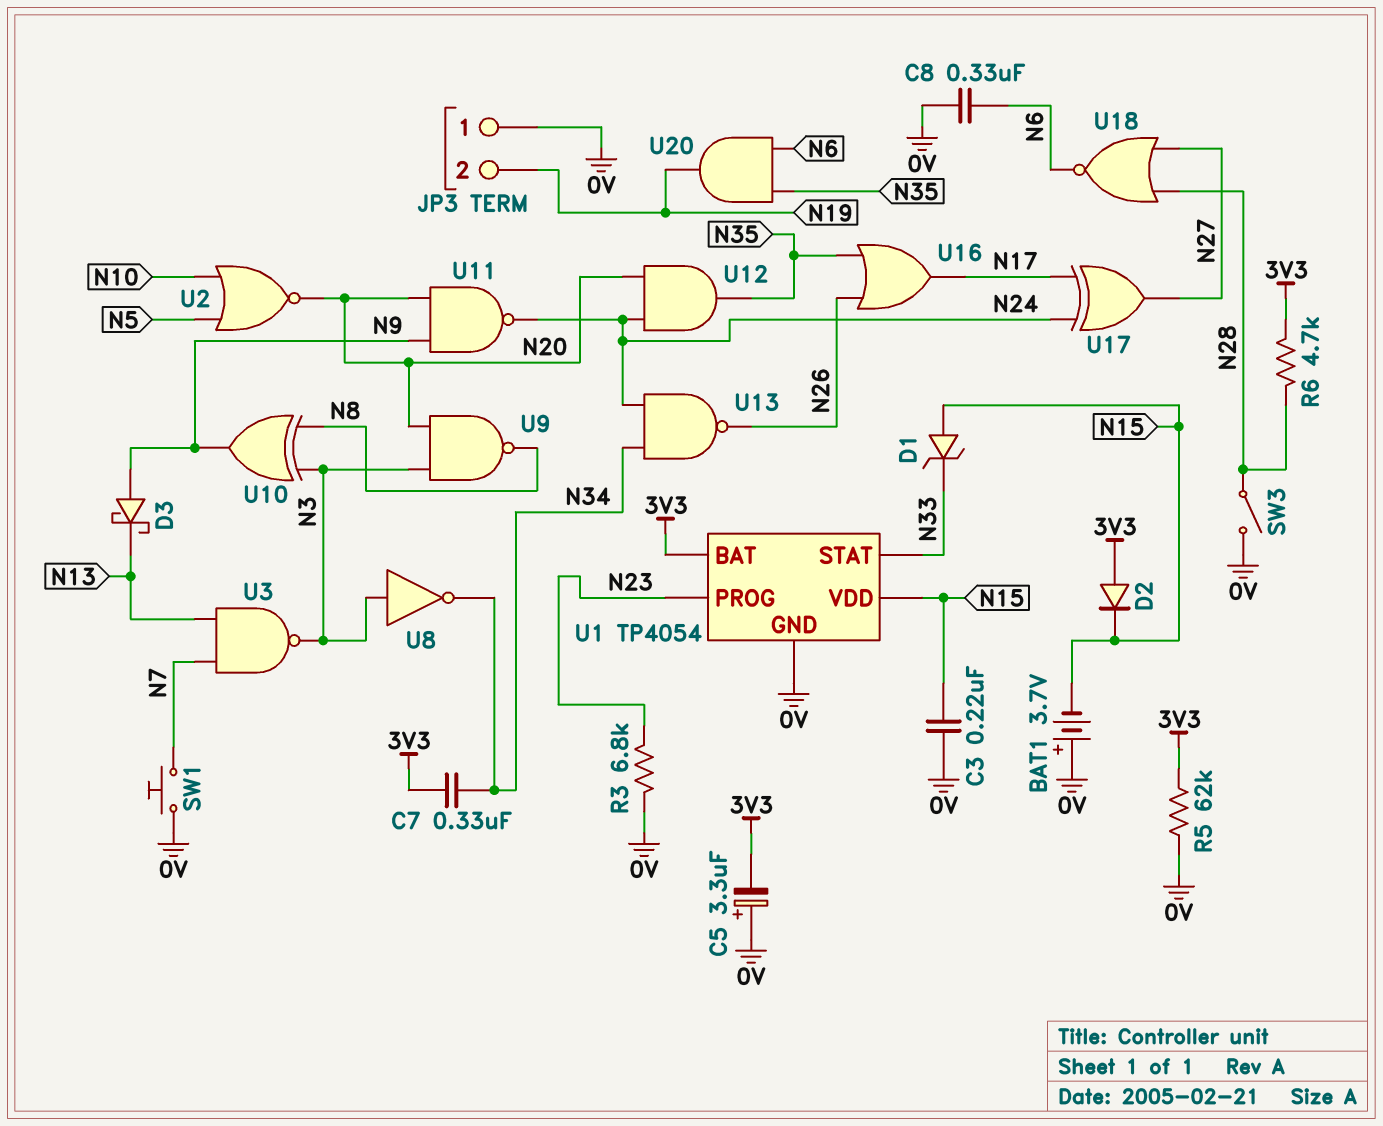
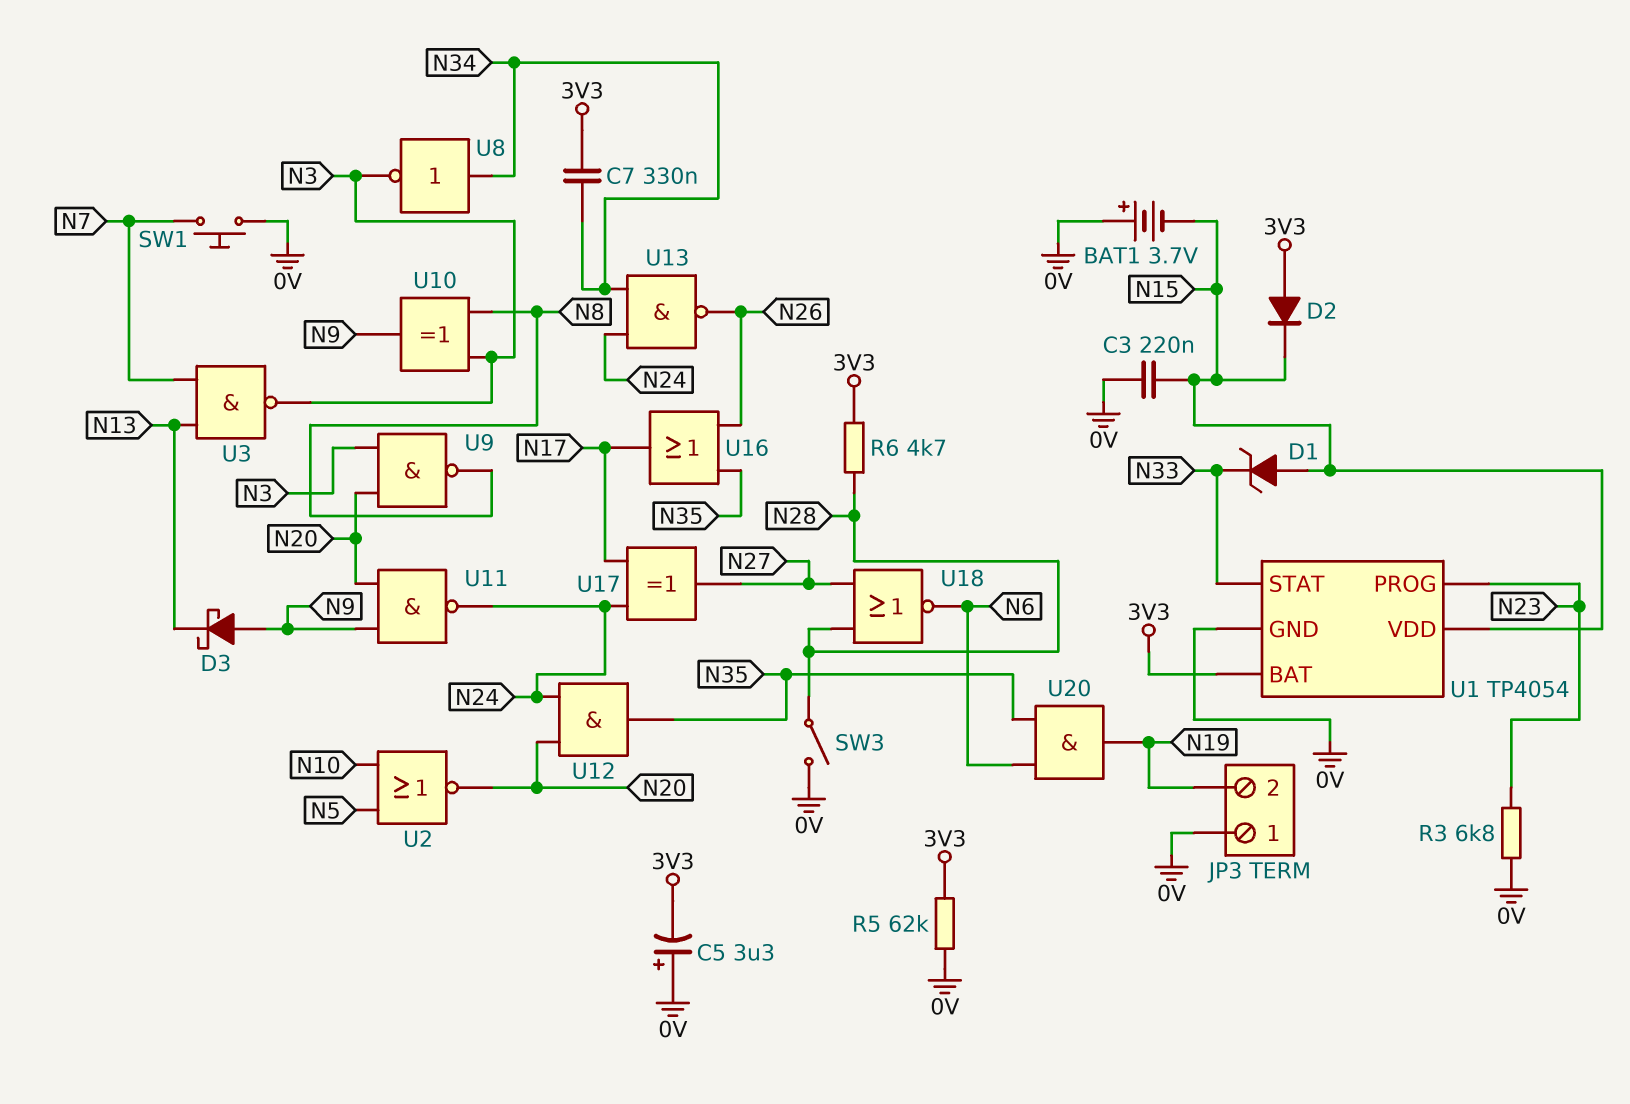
C8: 330nF (0V, N6) -> none
U8: NOT (in N3, out N34) -> NOT (in N34, out N3)

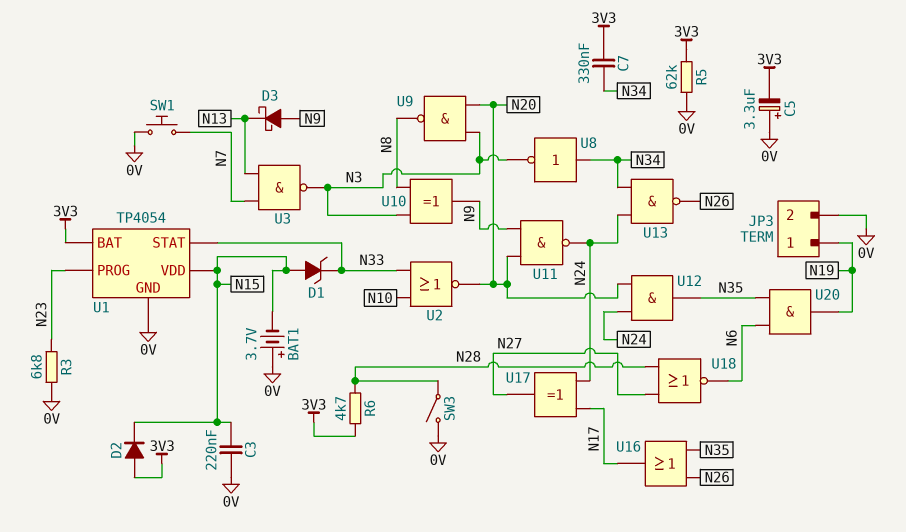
JP3 pin 1: 0V -> N19
JP3 pin 2: N19 -> 0V
U2: NOR (in N5, in N10, out N20) -> NOR (in N10, in N33, out N20)

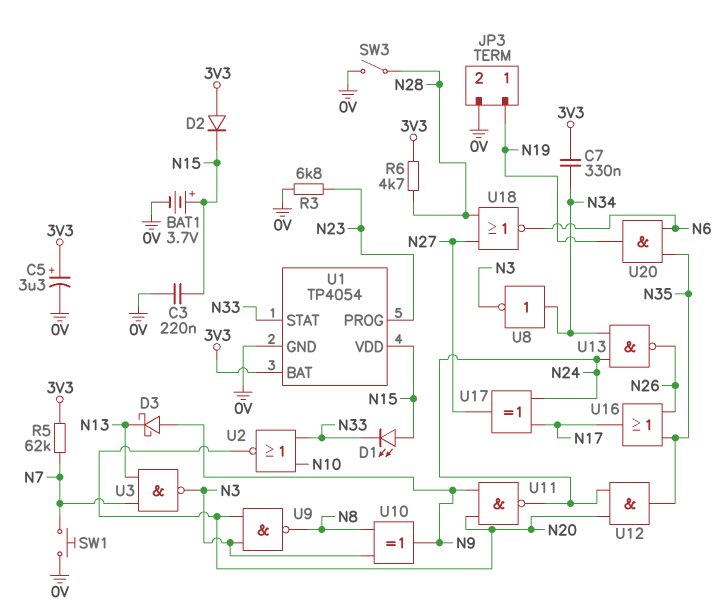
BAT1: 3.7V (plus 0V, minus N15) -> 3.7V (plus N15, minus 0V)
C5: 3.3uF (plus 0V, minus 3V3) -> 3.3uF (plus 3V3, minus 0V)
D1: zener (A N15, K N33) -> LED (A N15, K N33)
R5: 62k (0V, 3V3) -> 62k (3V3, N7)

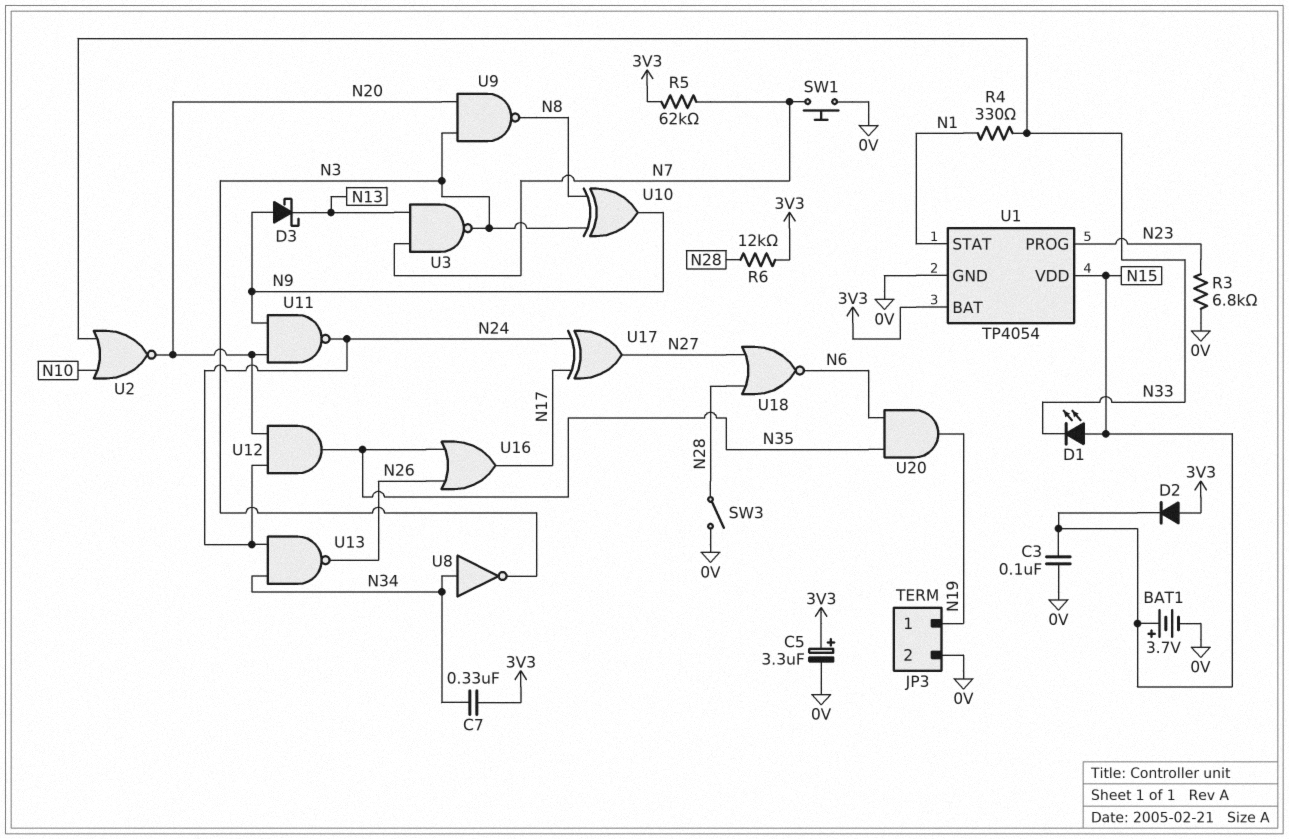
C3: 220nF (0V, N15) -> 100nF (0V, N15)
R4: none -> 330 (N1, N33)
R6: 4.7k (3V3, N28) -> 12k (3V3, N28)
U1 pin STAT: N33 -> N1

